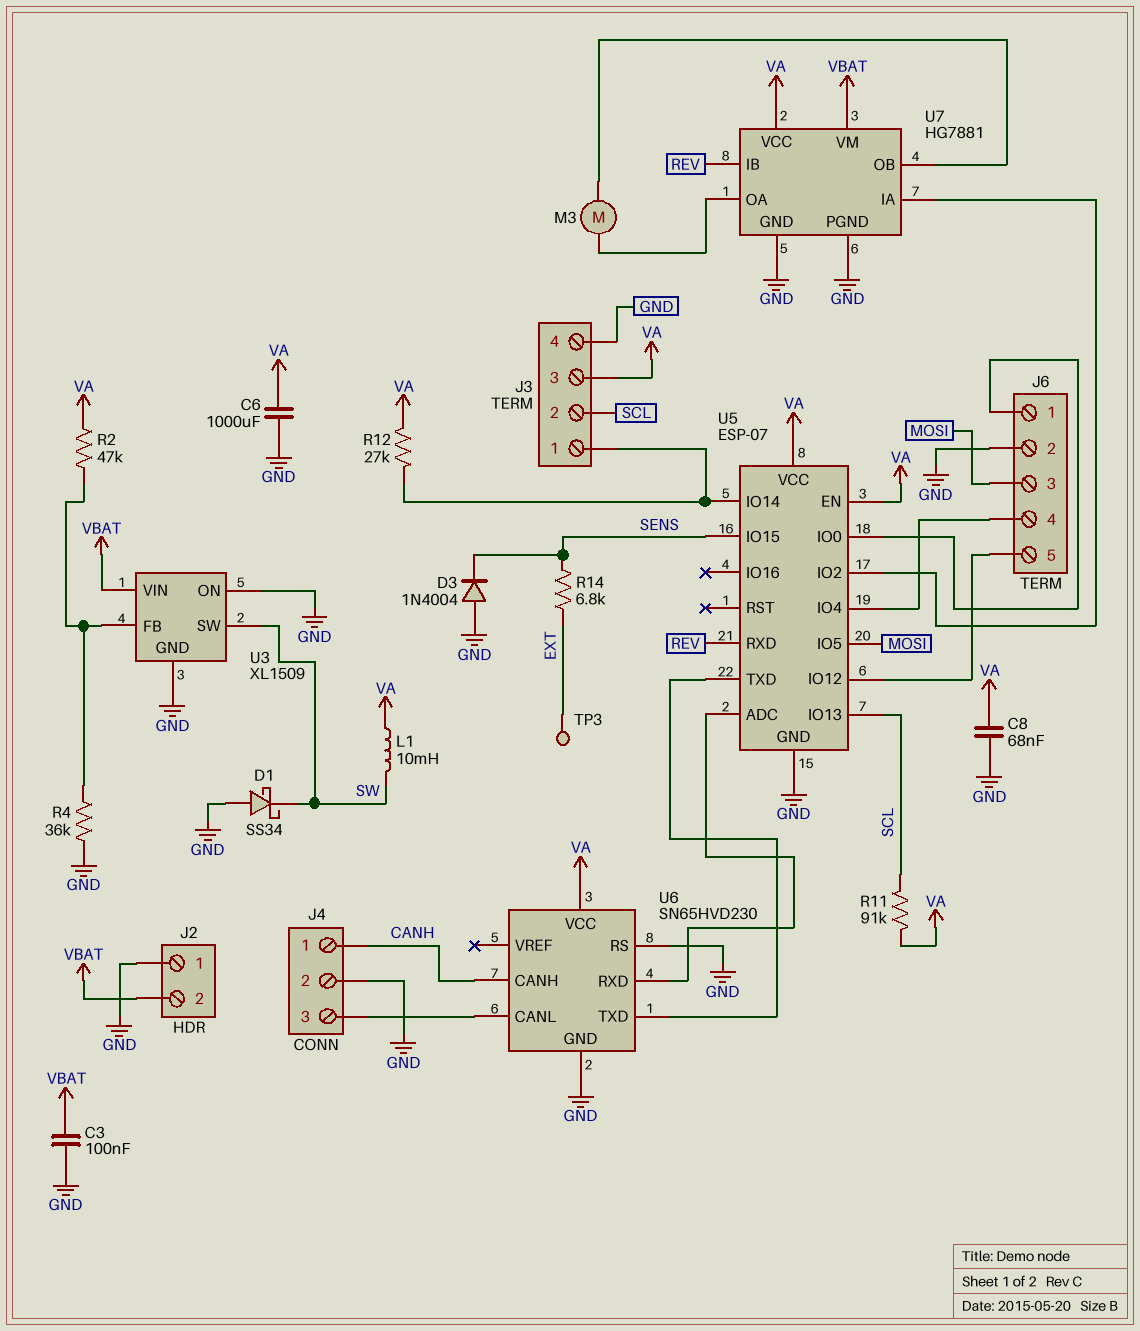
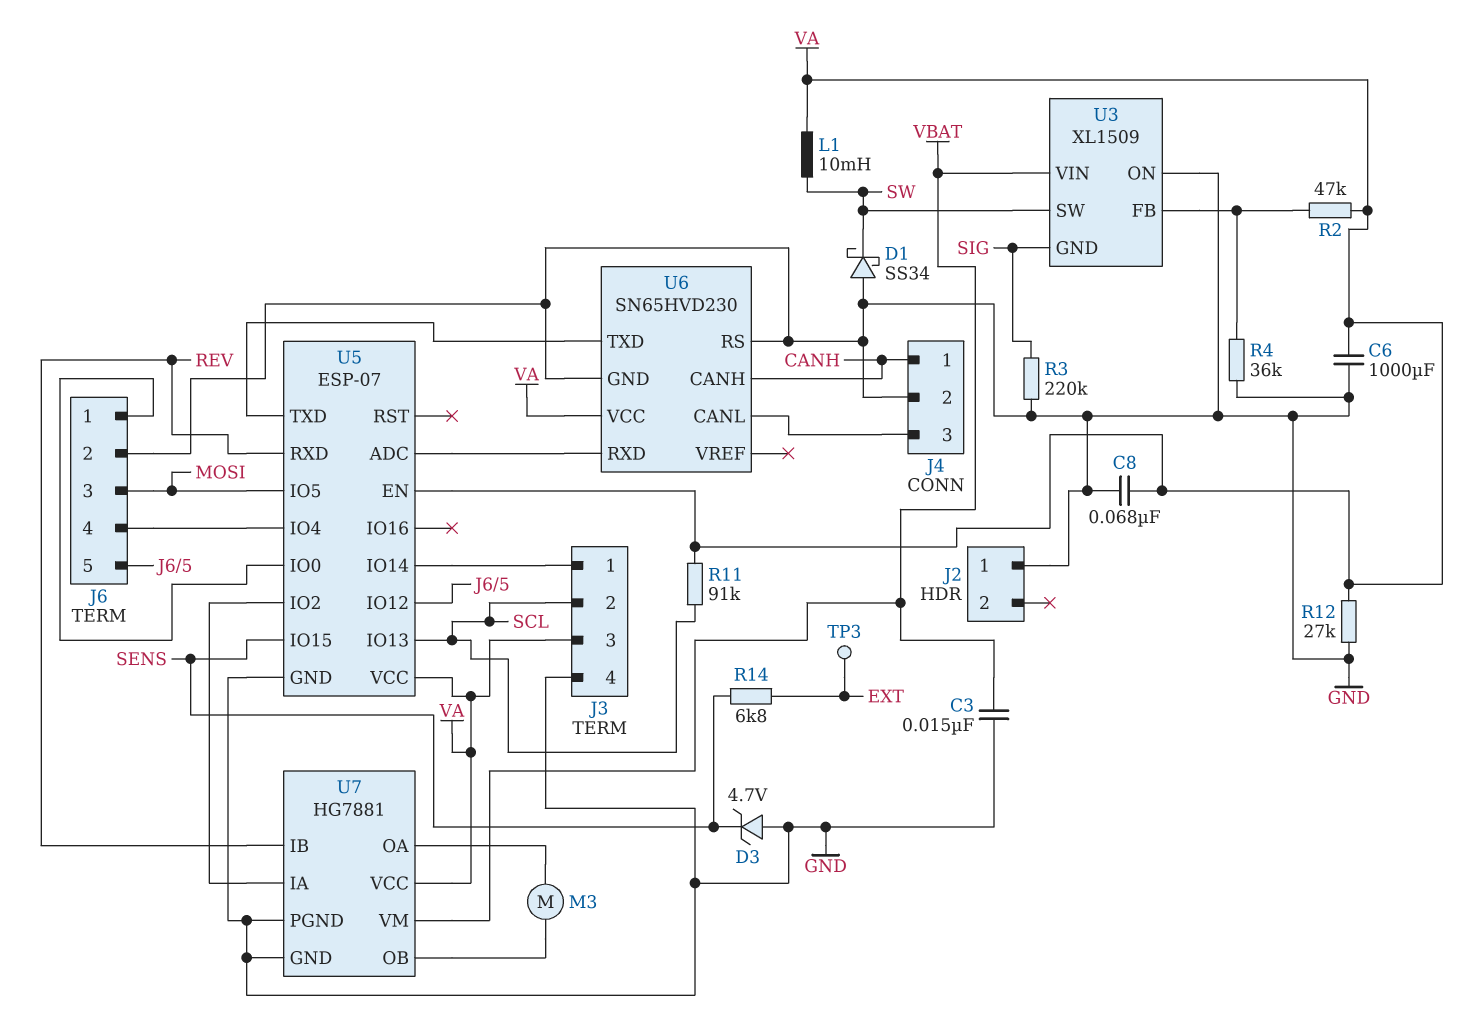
C3: 100nF (GND, VBAT) -> 15nF (GND, VBAT)
D3: diode 1N4004 (A GND, K SENS) -> zener 4.7V (A GND, K SENS)
J2 pin 2: VBAT -> none
R3: none -> 220k (GND, SIG)
R12: 27k (J3/1, VA) -> 27k (GND, VA)
U3 pin GND: GND -> SIG

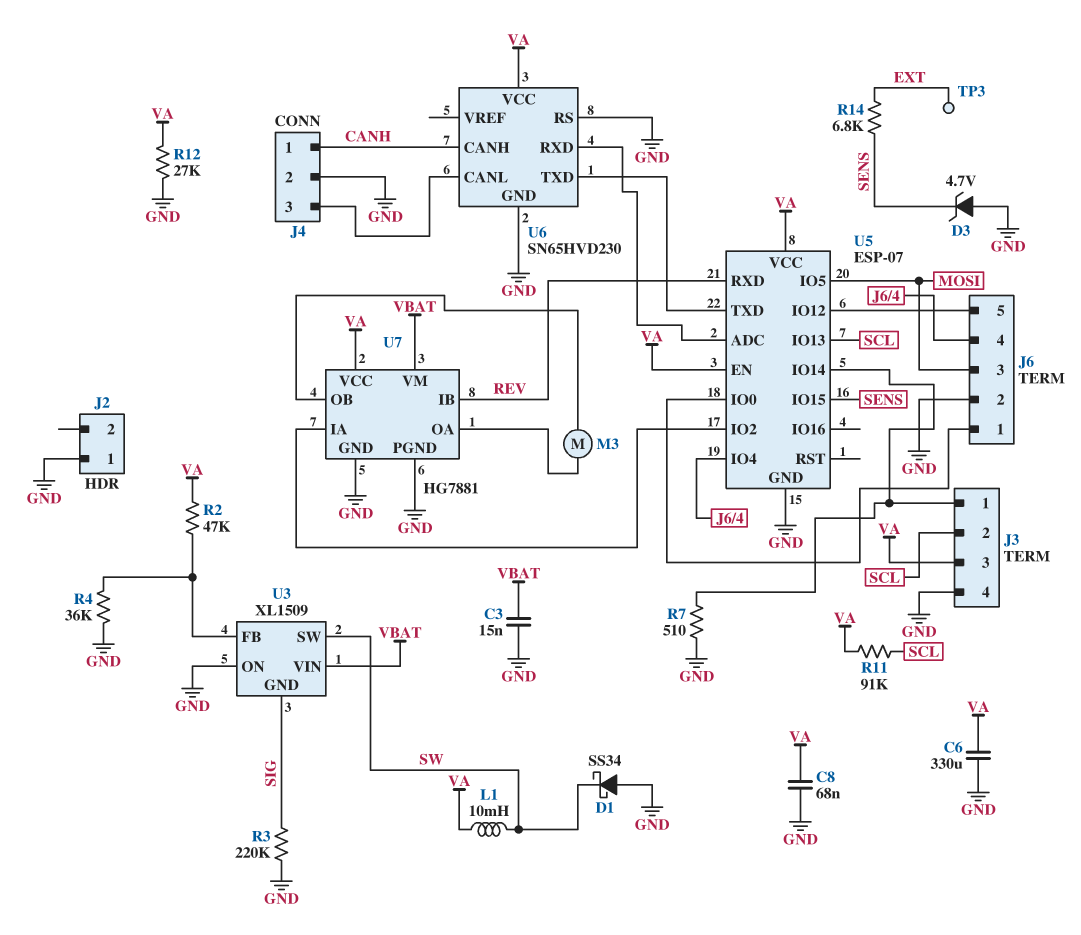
C6: 1000uF (GND, VA) -> 330uF (GND, VA)
R7: none -> 510 (GND, J3/1)

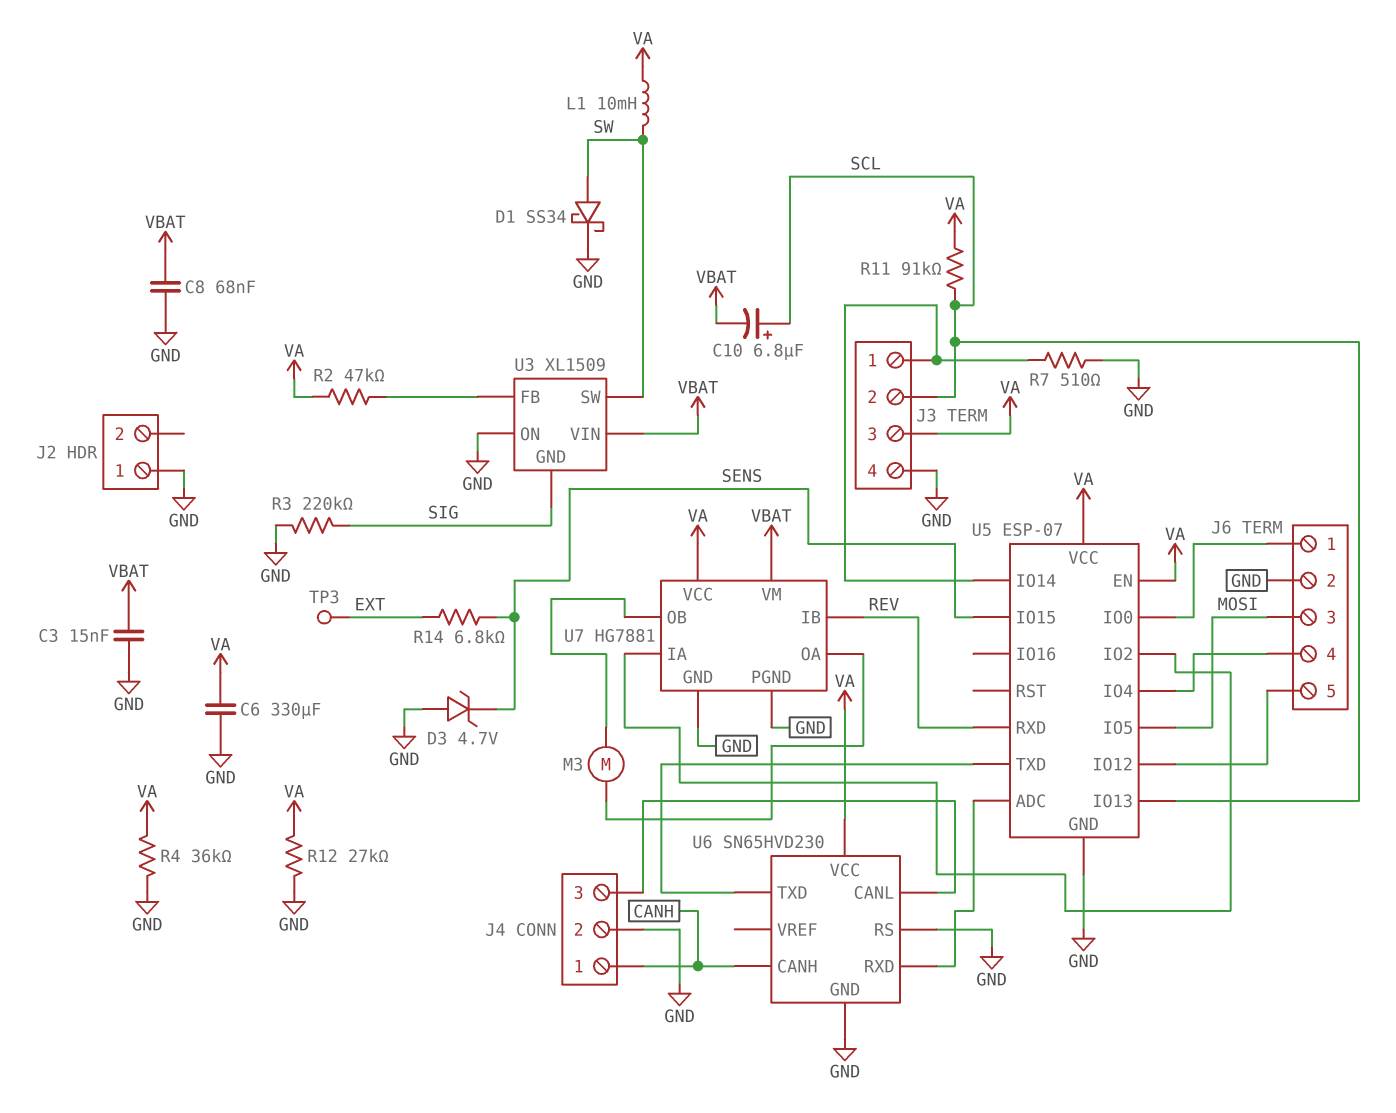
C8: 68nF (GND, VA) -> 68nF (GND, VBAT)
C10: none -> 6.8uF (plus SCL, minus VBAT)
D1: schottky SS34 (A GND, K SW) -> schottky SS34 (A SW, K GND)
R4: 36k (GND, U3/FB) -> 36k (GND, VA)

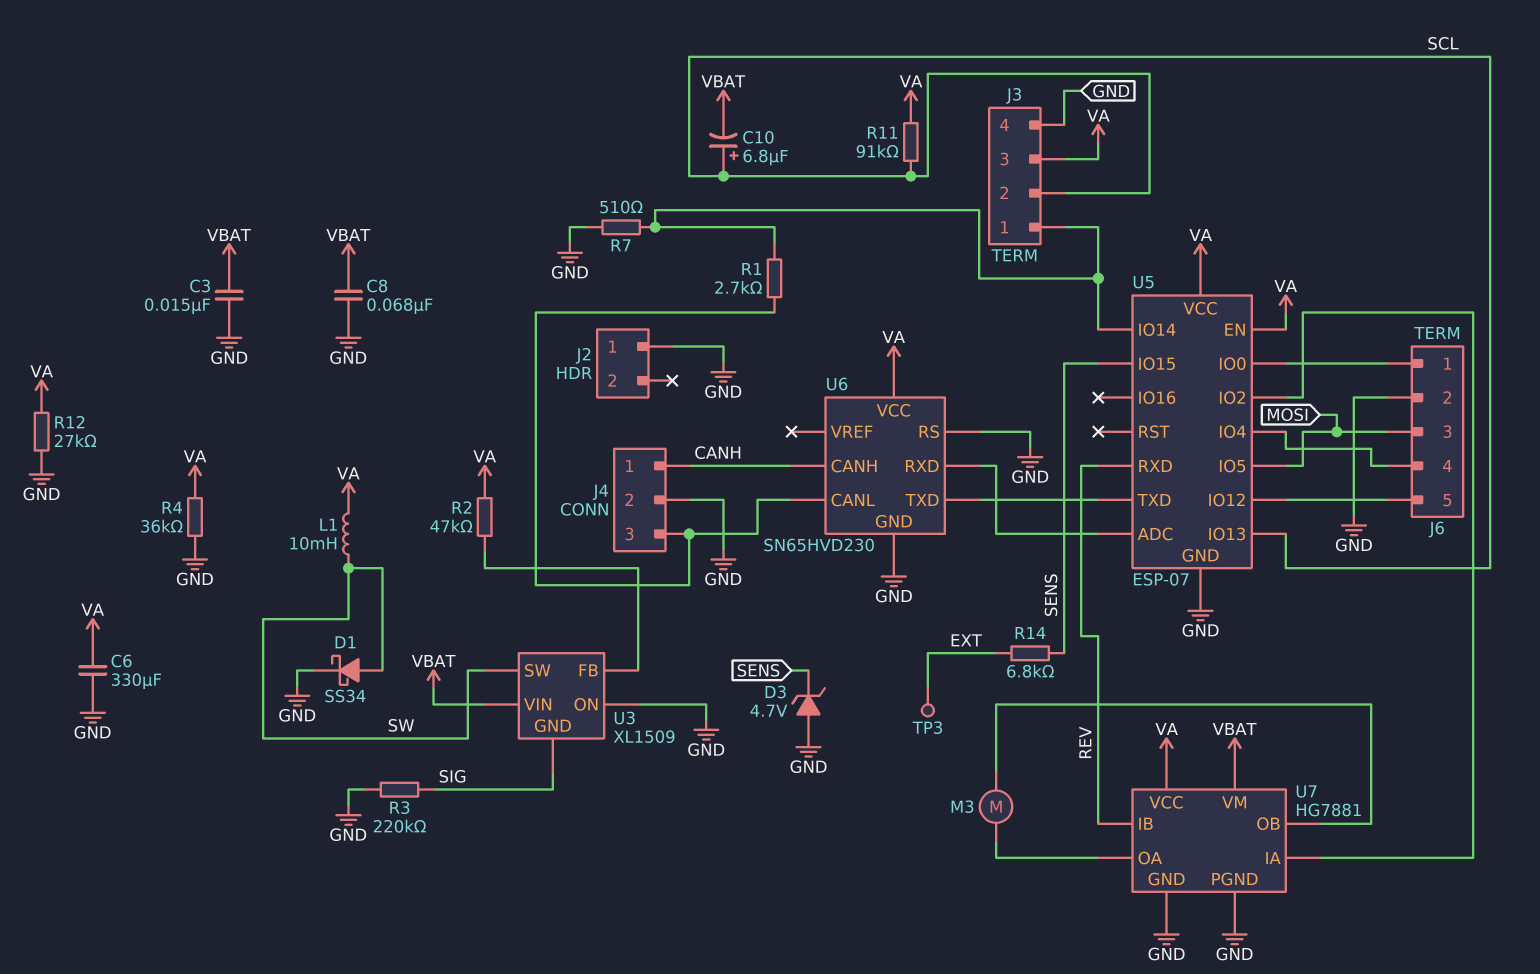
R1: none -> 2.7k (J3/1, J4/3)

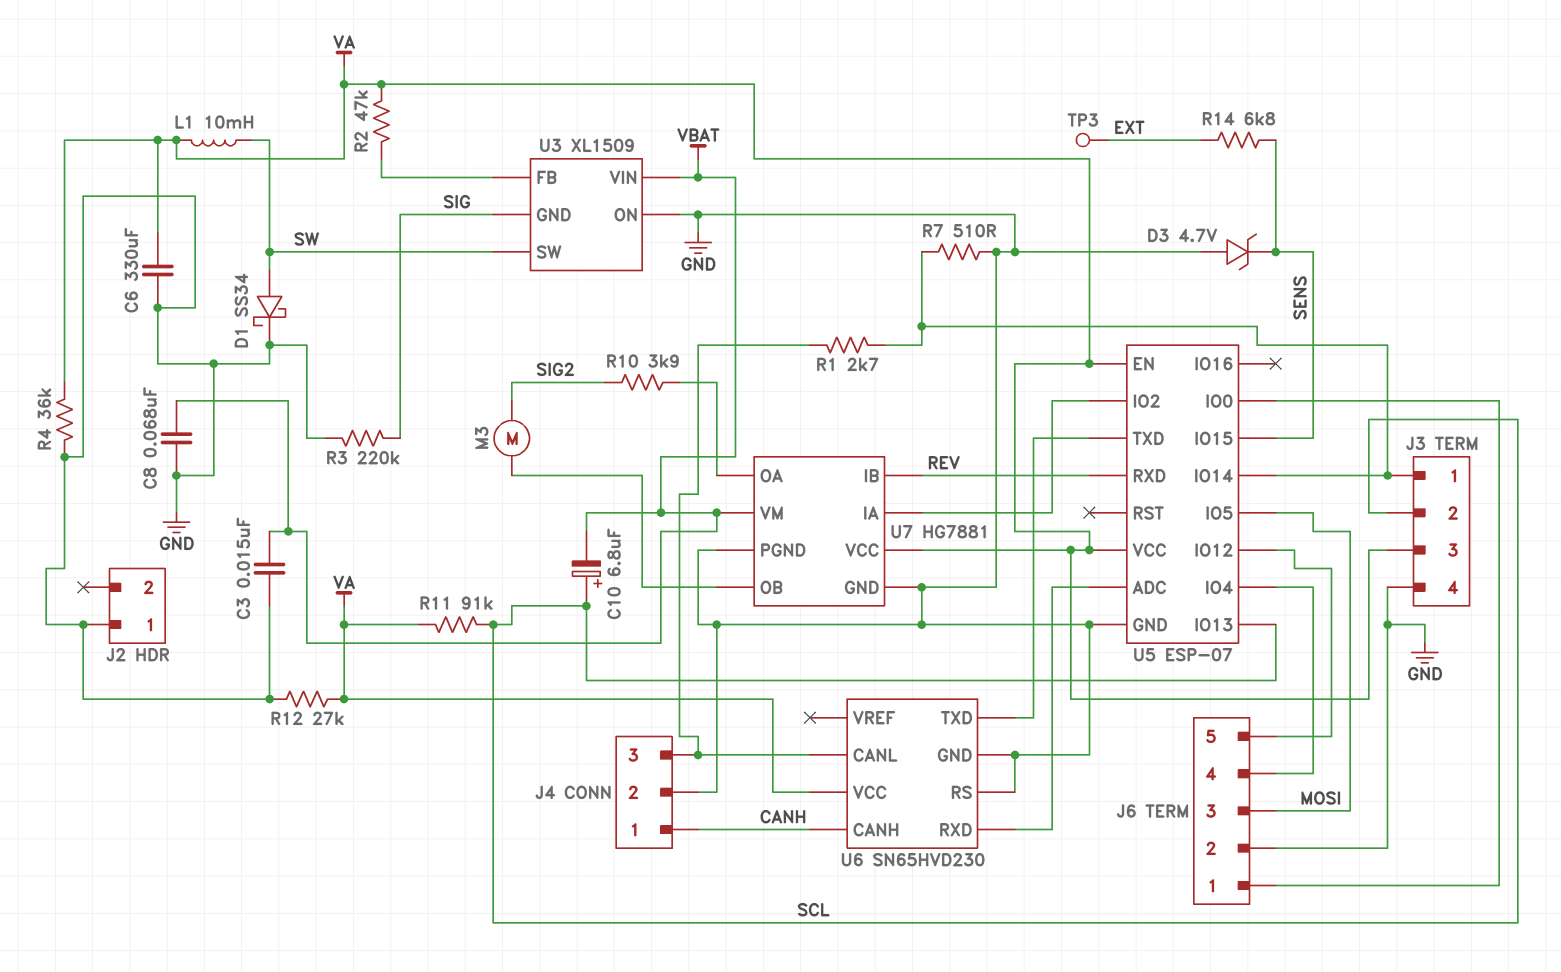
M3: motor (U7/OA, U7/OB) -> motor (SIG2, U7/OB)
R10: none -> 3.9k (SIG2, U7/OA)

